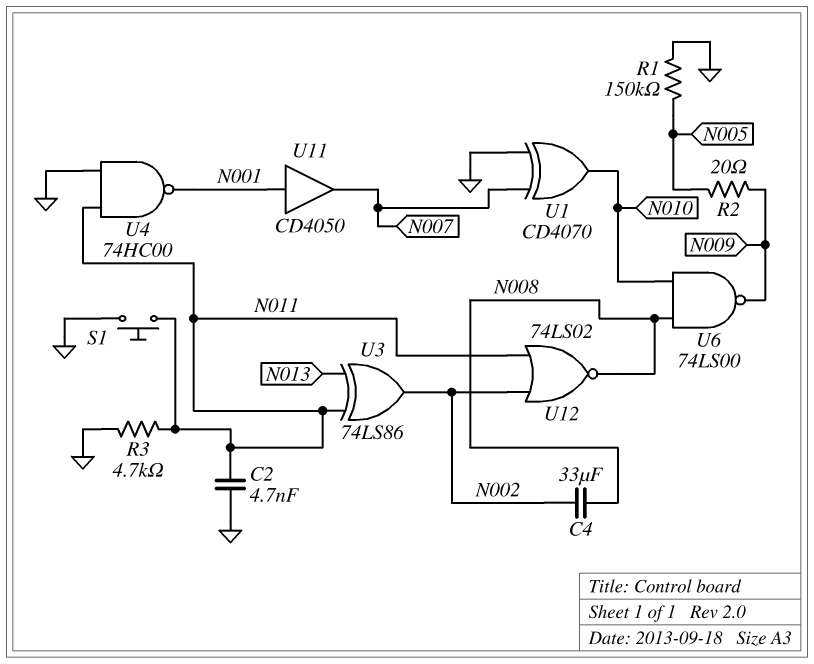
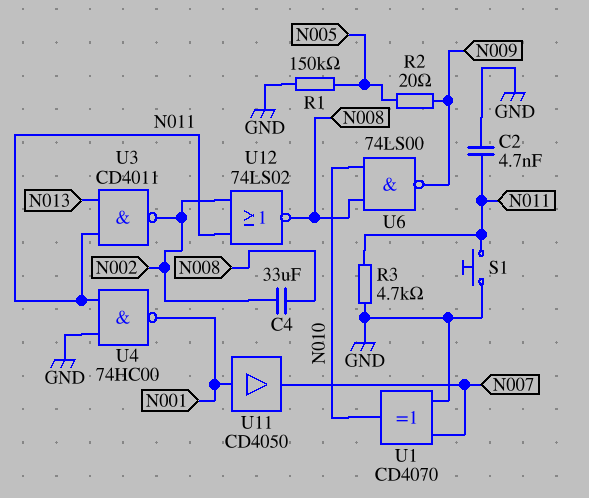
U3: XOR 74LS86 (in N011, in N013, out N002) -> NAND CD4011 (in N011, in N013, out N002)

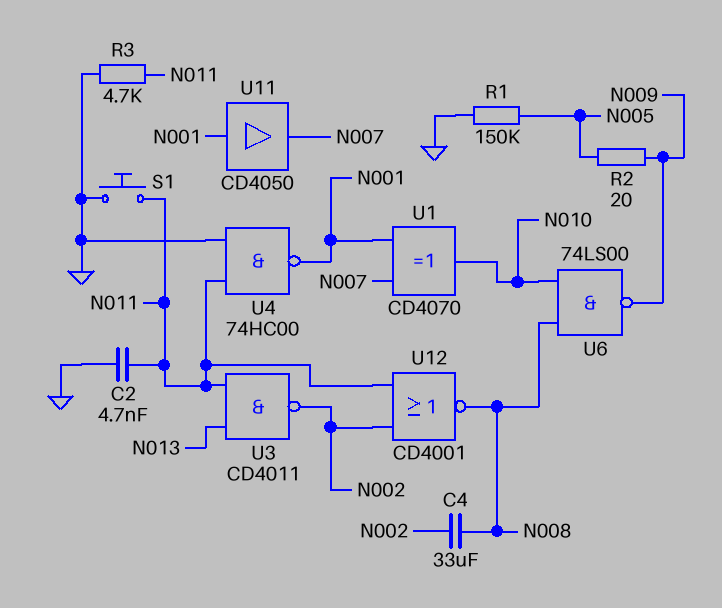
U1: XOR CD4070 (in GND, in N007, out N010) -> XOR CD4070 (in N001, in N007, out N010)
U12: NOR 74LS02 (in N002, in N011, out N008) -> NOR CD4001 (in N002, in N011, out N008)

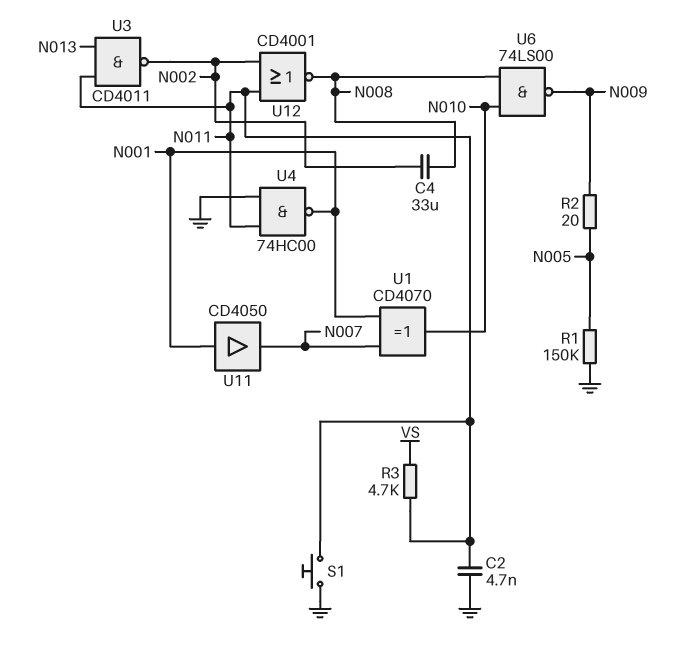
R3: 4.7k (GND, N011) -> 4.7k (N011, VS)

